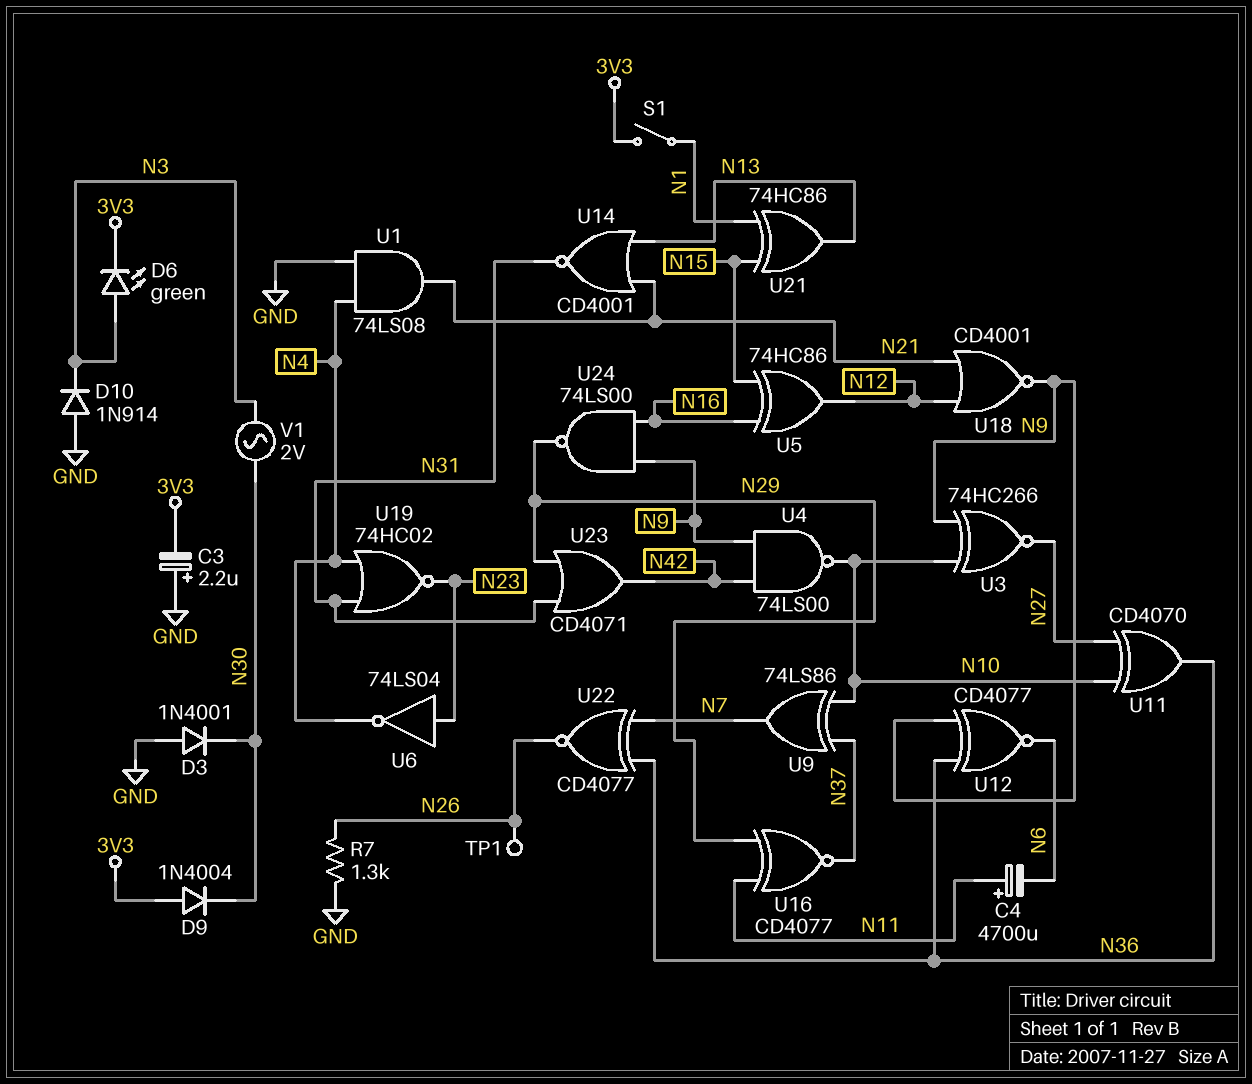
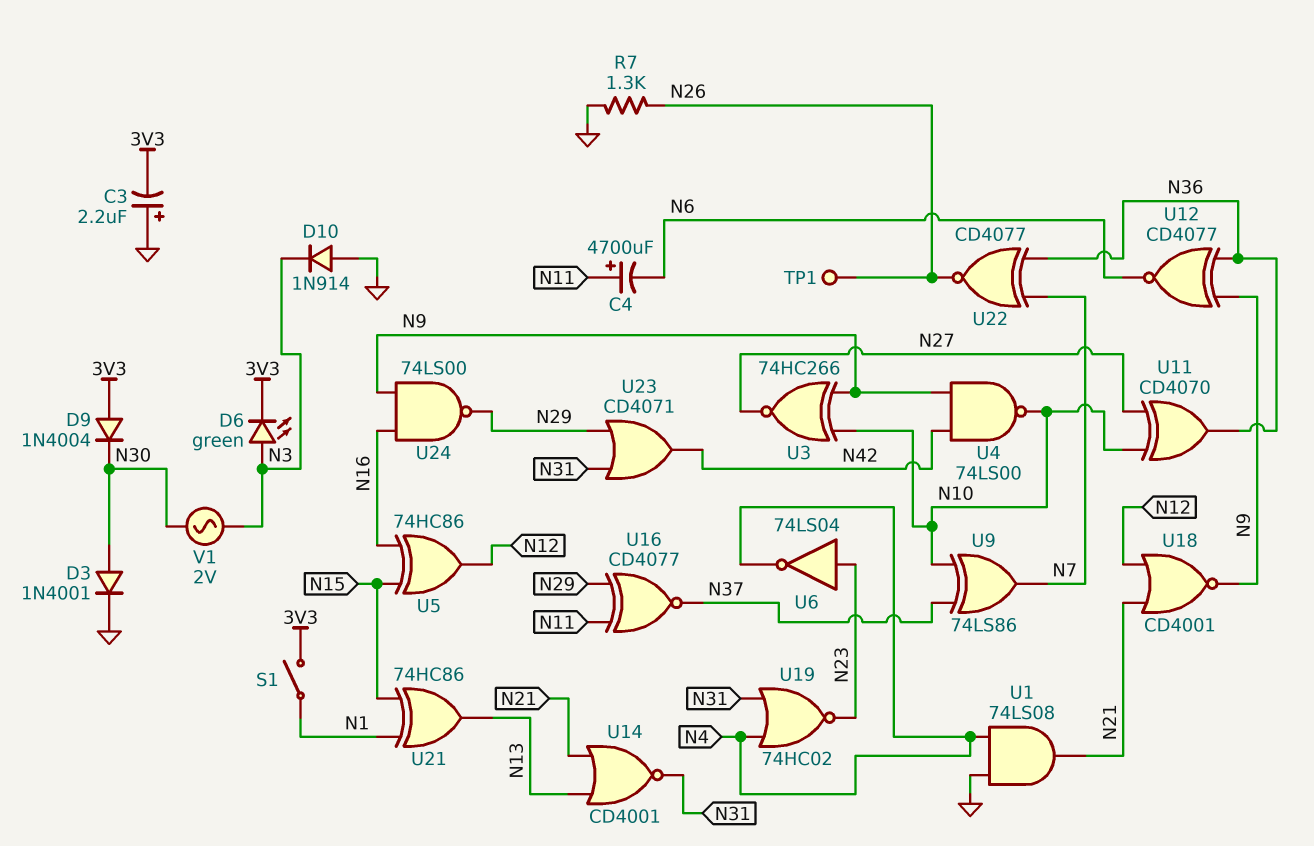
D3: diode 1N4001 (A GND, K N30) -> diode 1N4001 (A N30, K GND)

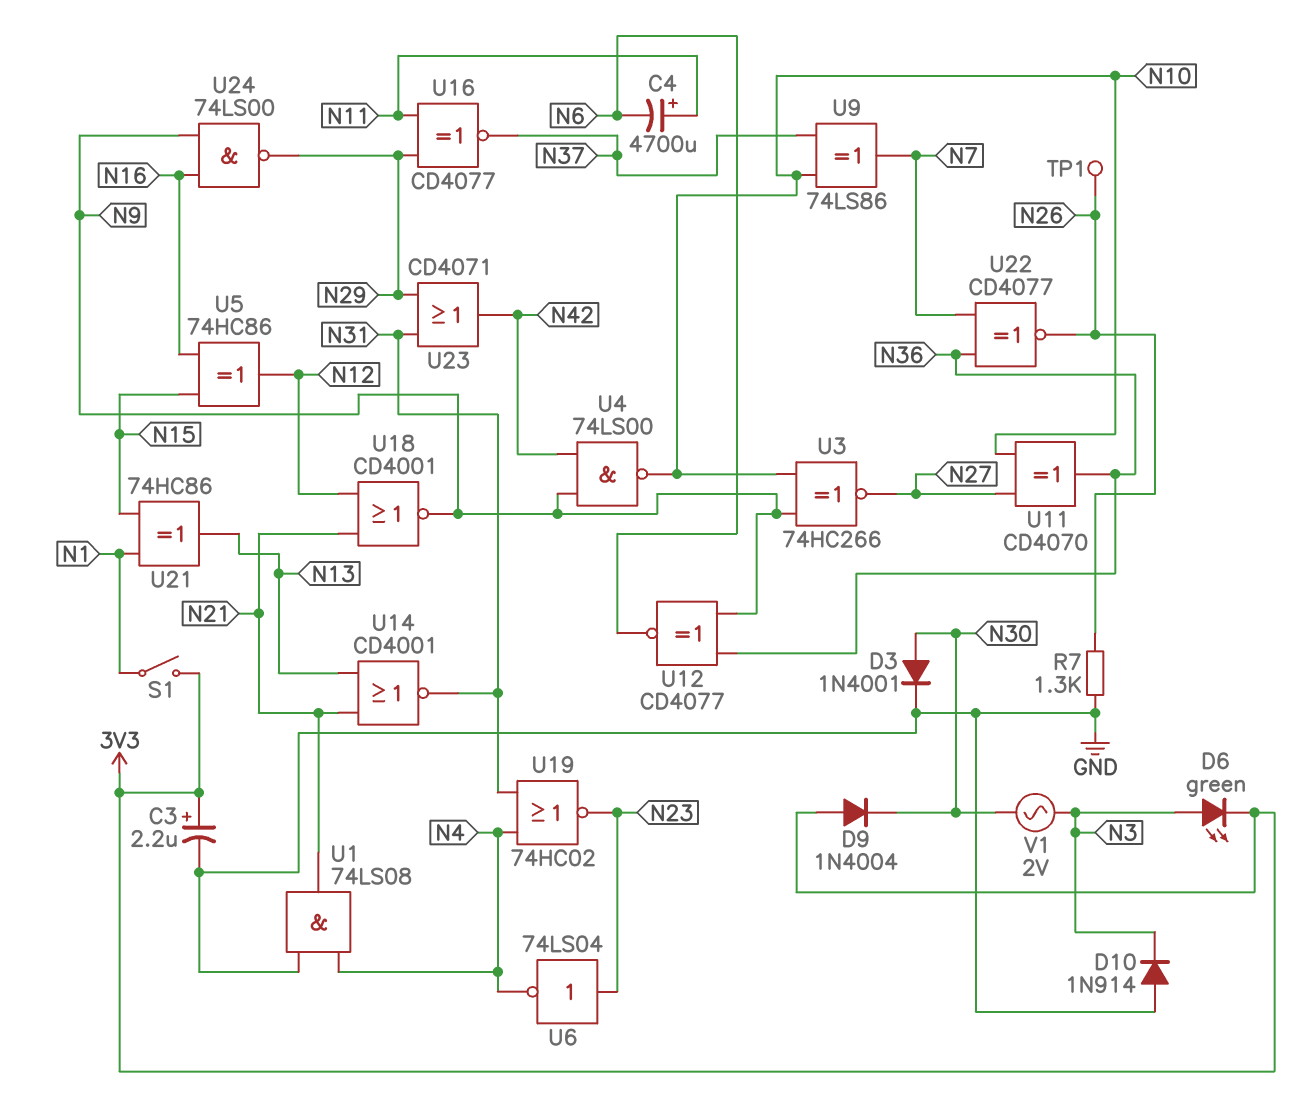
C3: 2.2uF (plus GND, minus 3V3) -> 2.2uF (plus 3V3, minus GND)

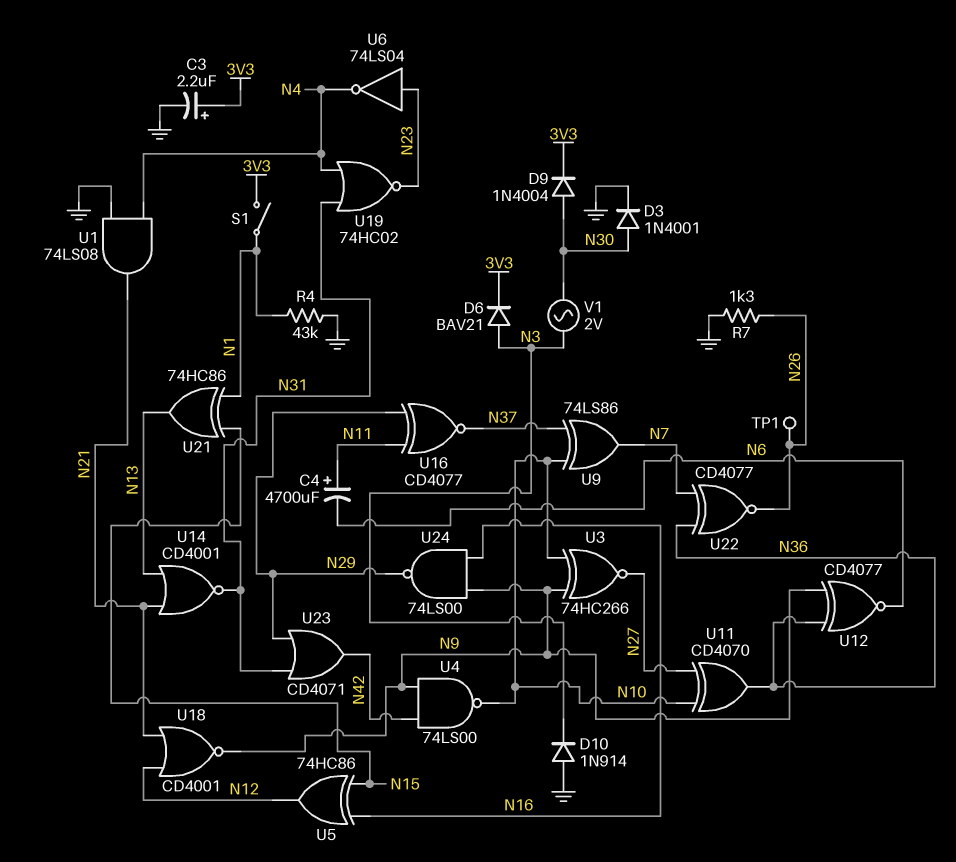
D6: LED green (A N3, K 3V3) -> diode BAV21 (A N3, K 3V3)
D9: diode 1N4004 (A 3V3, K N30) -> diode 1N4004 (A N30, K 3V3)
R4: none -> 43k (GND, N1)

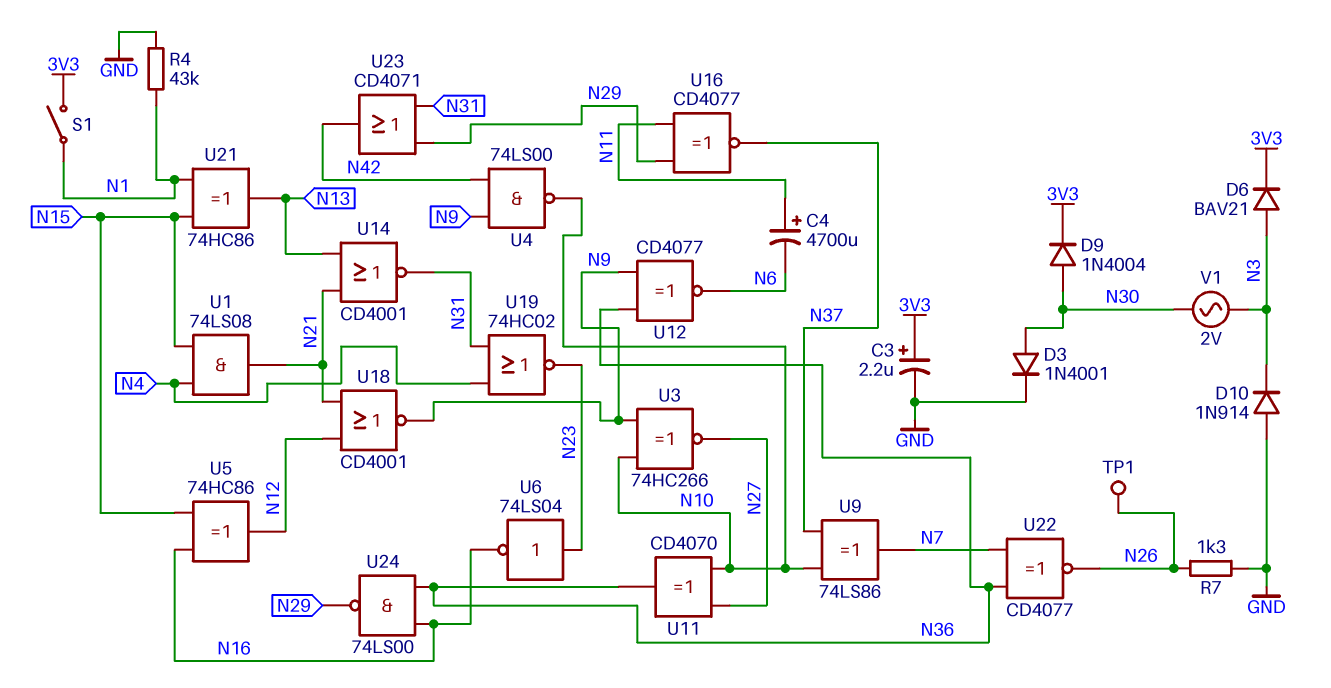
U1: AND 74LS08 (in GND, in N4, out N21) -> AND 74LS08 (in N4, in N15, out N21)
U6: NOT 74LS04 (in N23, out N4) -> NOT 74LS04 (in N23, out N16)
U24: NAND 74LS00 (in N9, in N16, out N29) -> NAND 74LS00 (in N16, in N36, out N29)

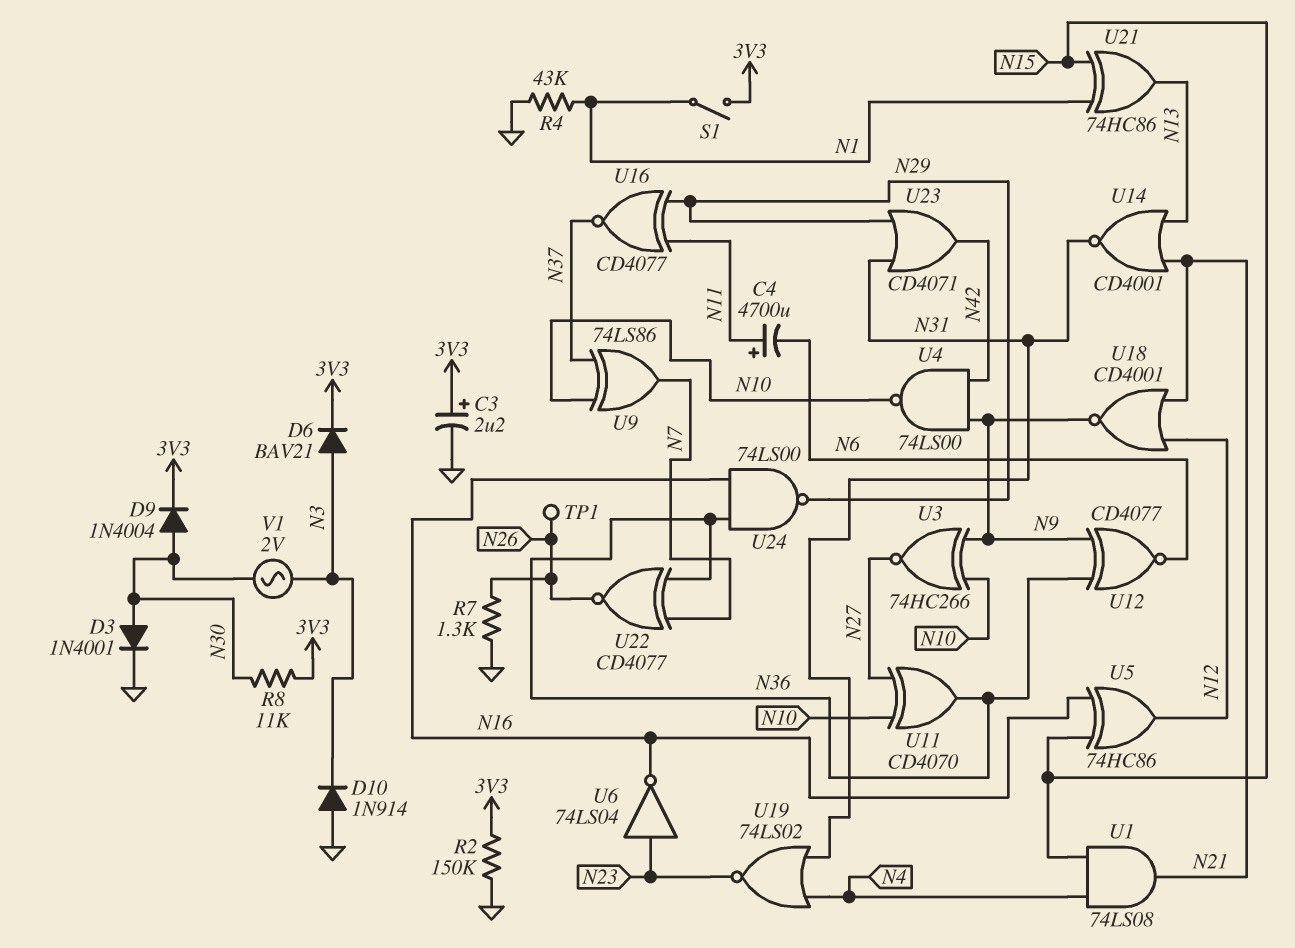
R2: none -> 150k (3V3, GND)
R8: none -> 11k (3V3, N30)
U19: NOR 74HC02 (in N4, in N31, out N23) -> NOR 74LS02 (in N4, in N31, out N23)

